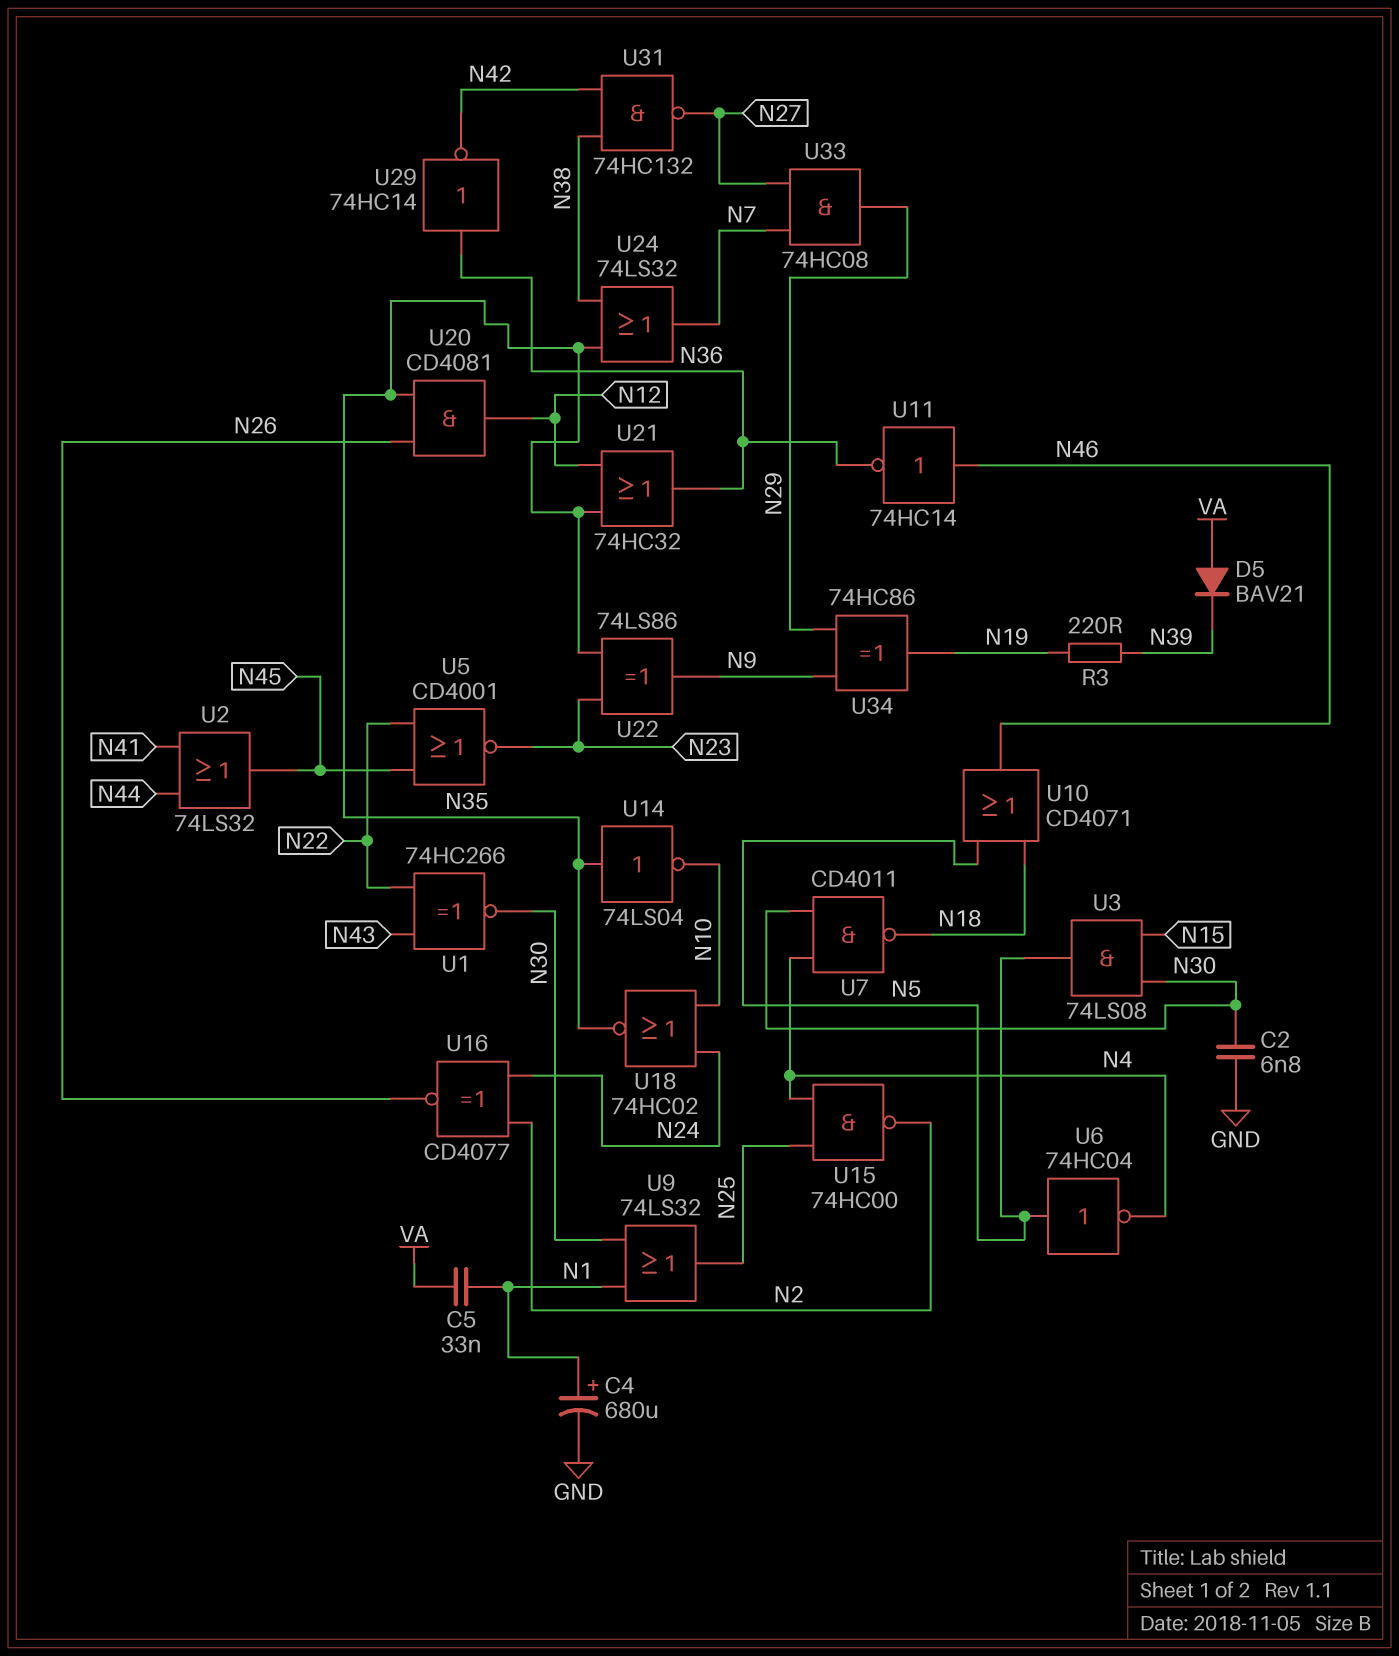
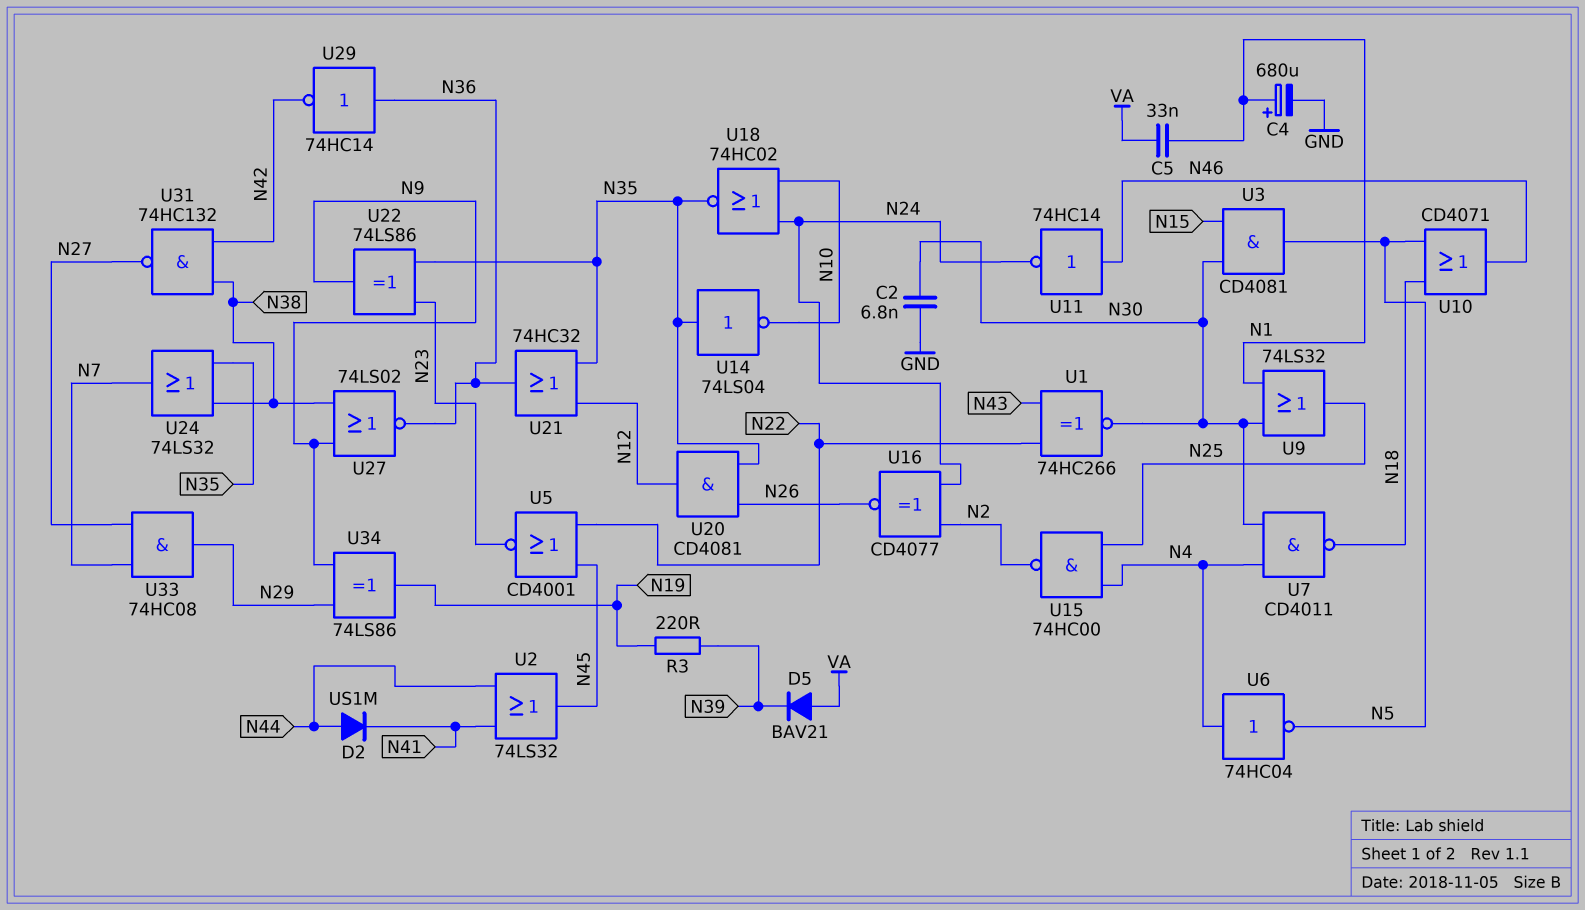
D2: none -> diode US1M (A N44, K N41)
U3: AND 74LS08 (in N15, in N30, out N5) -> AND CD4081 (in N15, in N30, out N5)
U6: NOT 74HC04 (in N5, out N4) -> NOT 74HC04 (in N4, out N5)
U11: NOT 74HC14 (in N46, out N36) -> NOT 74HC14 (in N46, out N24)
U27: none -> NOR 74LS02 (in N9, in N38, out N36)
U34: XOR 74HC86 (in N9, in N29, out N19) -> XOR 74LS86 (in N9, in N29, out N19)

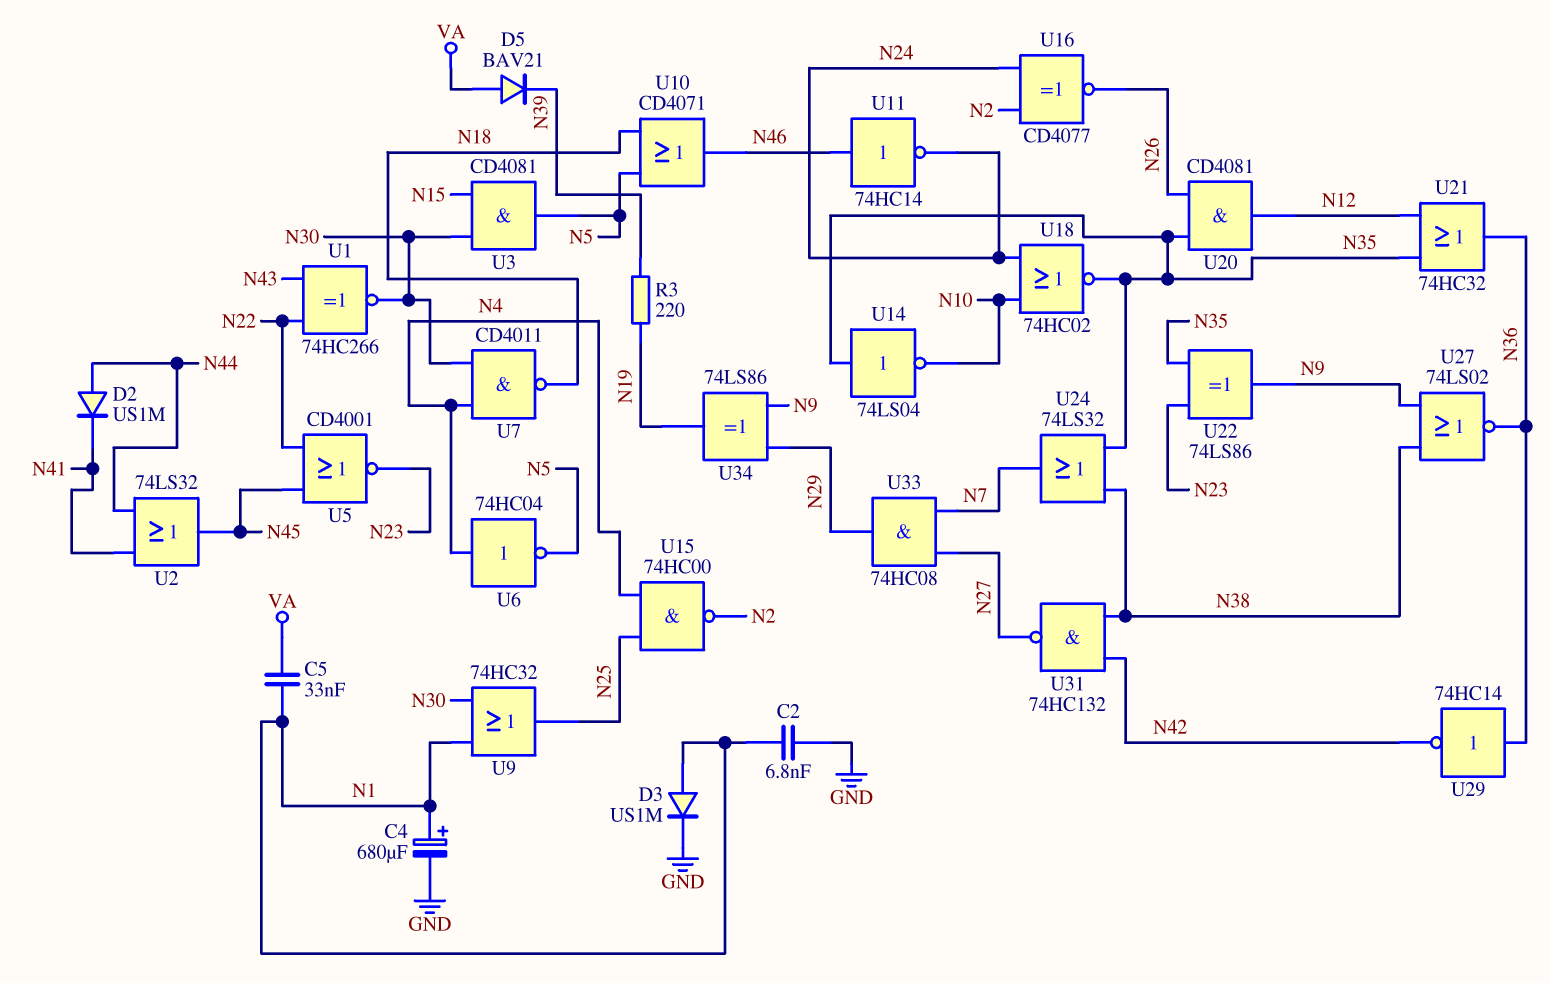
C2: 6.8nF (GND, N30) -> 6.8nF (GND, N1)
D3: none -> diode US1M (A N1, K GND)
U9: OR 74LS32 (in N1, in N30, out N25) -> OR 74HC32 (in N1, in N30, out N25)

